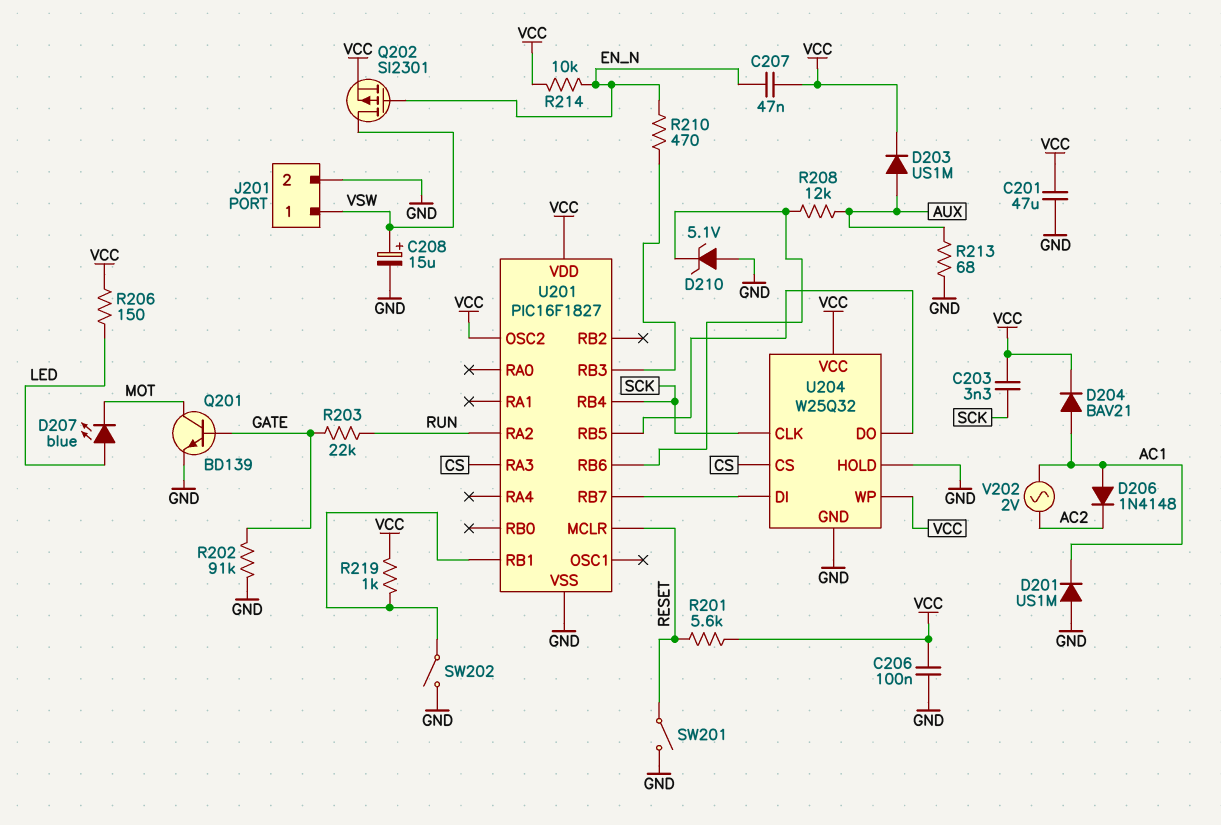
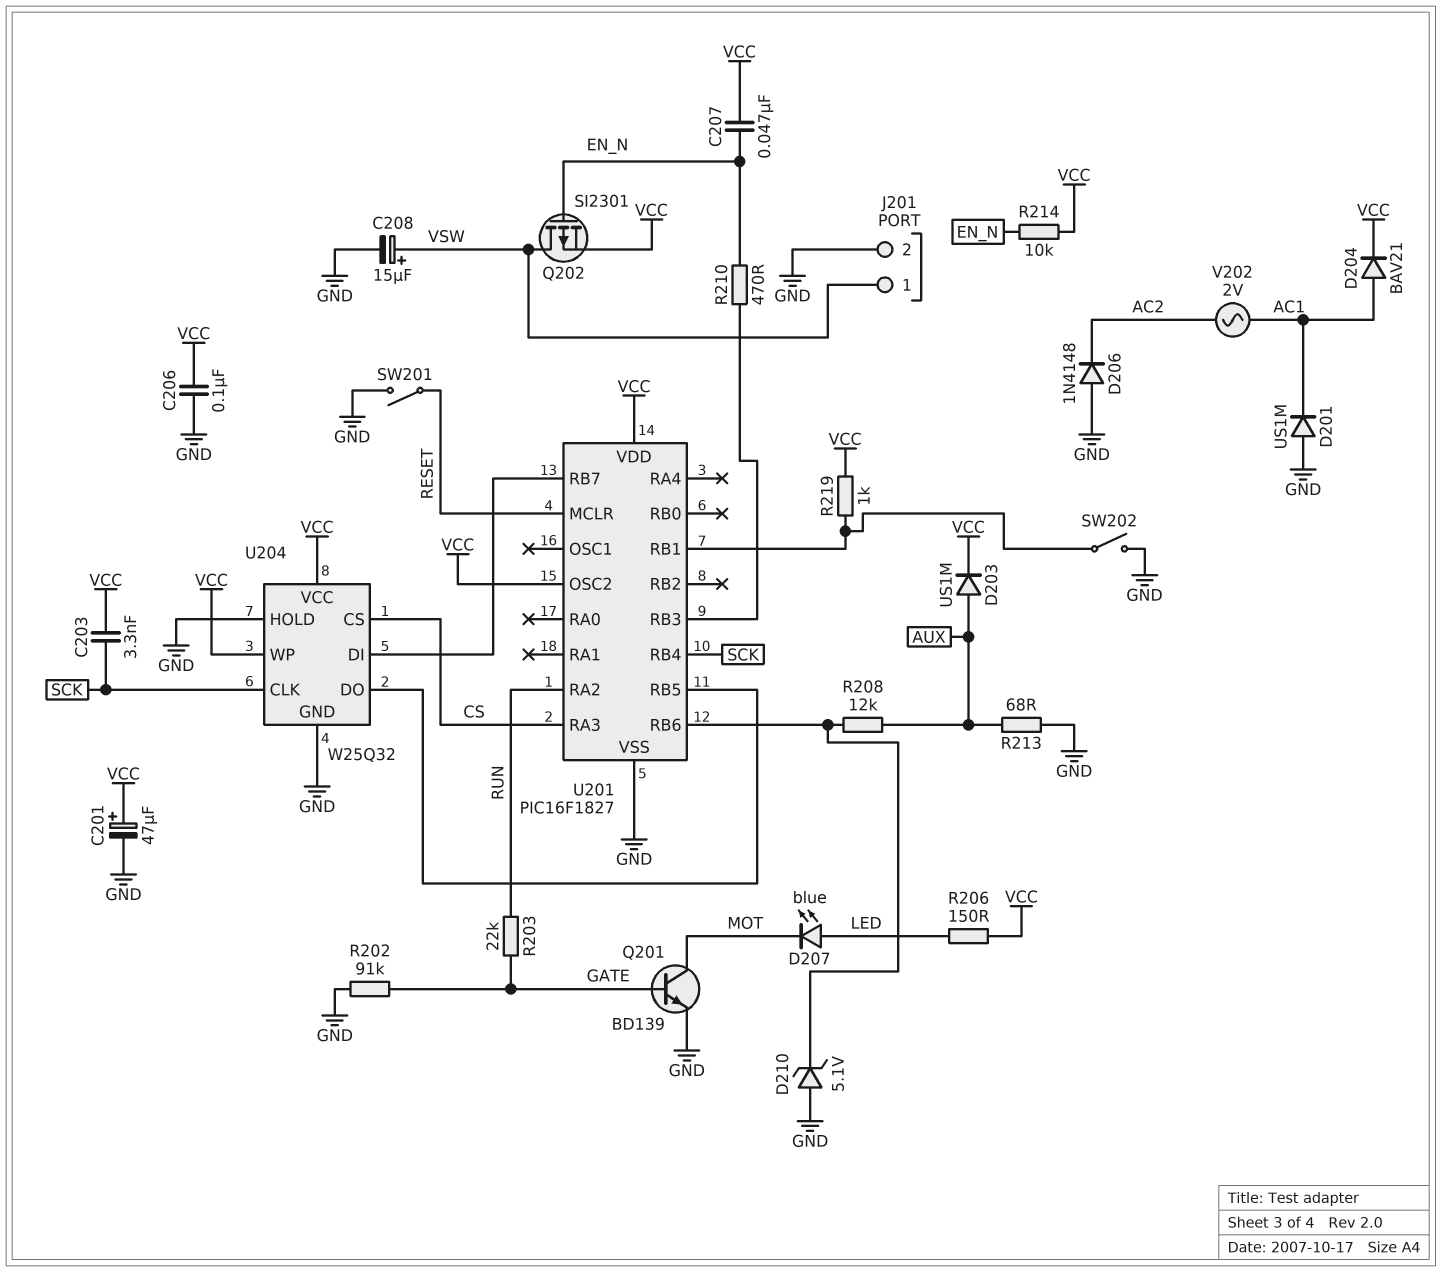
C201: 47uF (GND, VCC) -> 47uF (plus VCC, minus GND)
D206: diode 1N4148 (A AC1, K AC2) -> diode 1N4148 (A GND, K AC2)
R201: 5.6k (RESET, VCC) -> none

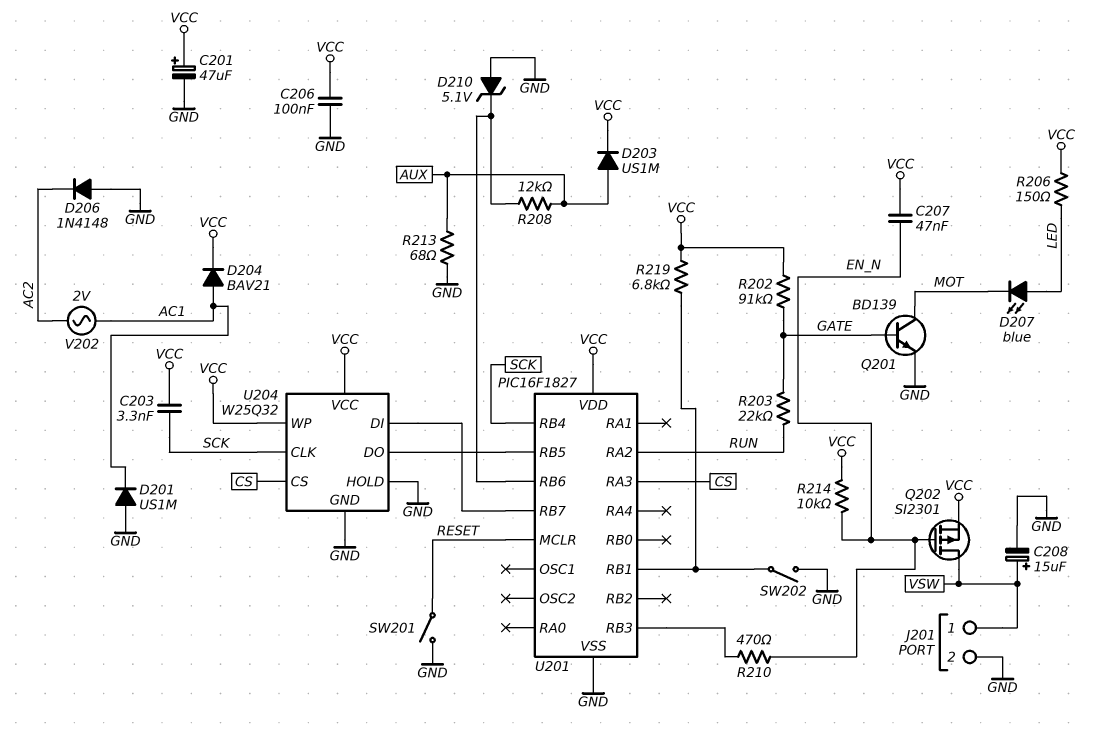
R202: 91k (GATE, GND) -> 91k (GATE, VCC)
R219: 1k (U201/RB1, VCC) -> 6.8k (U201/RB1, VCC)
U201 pin OSC2: VCC -> none

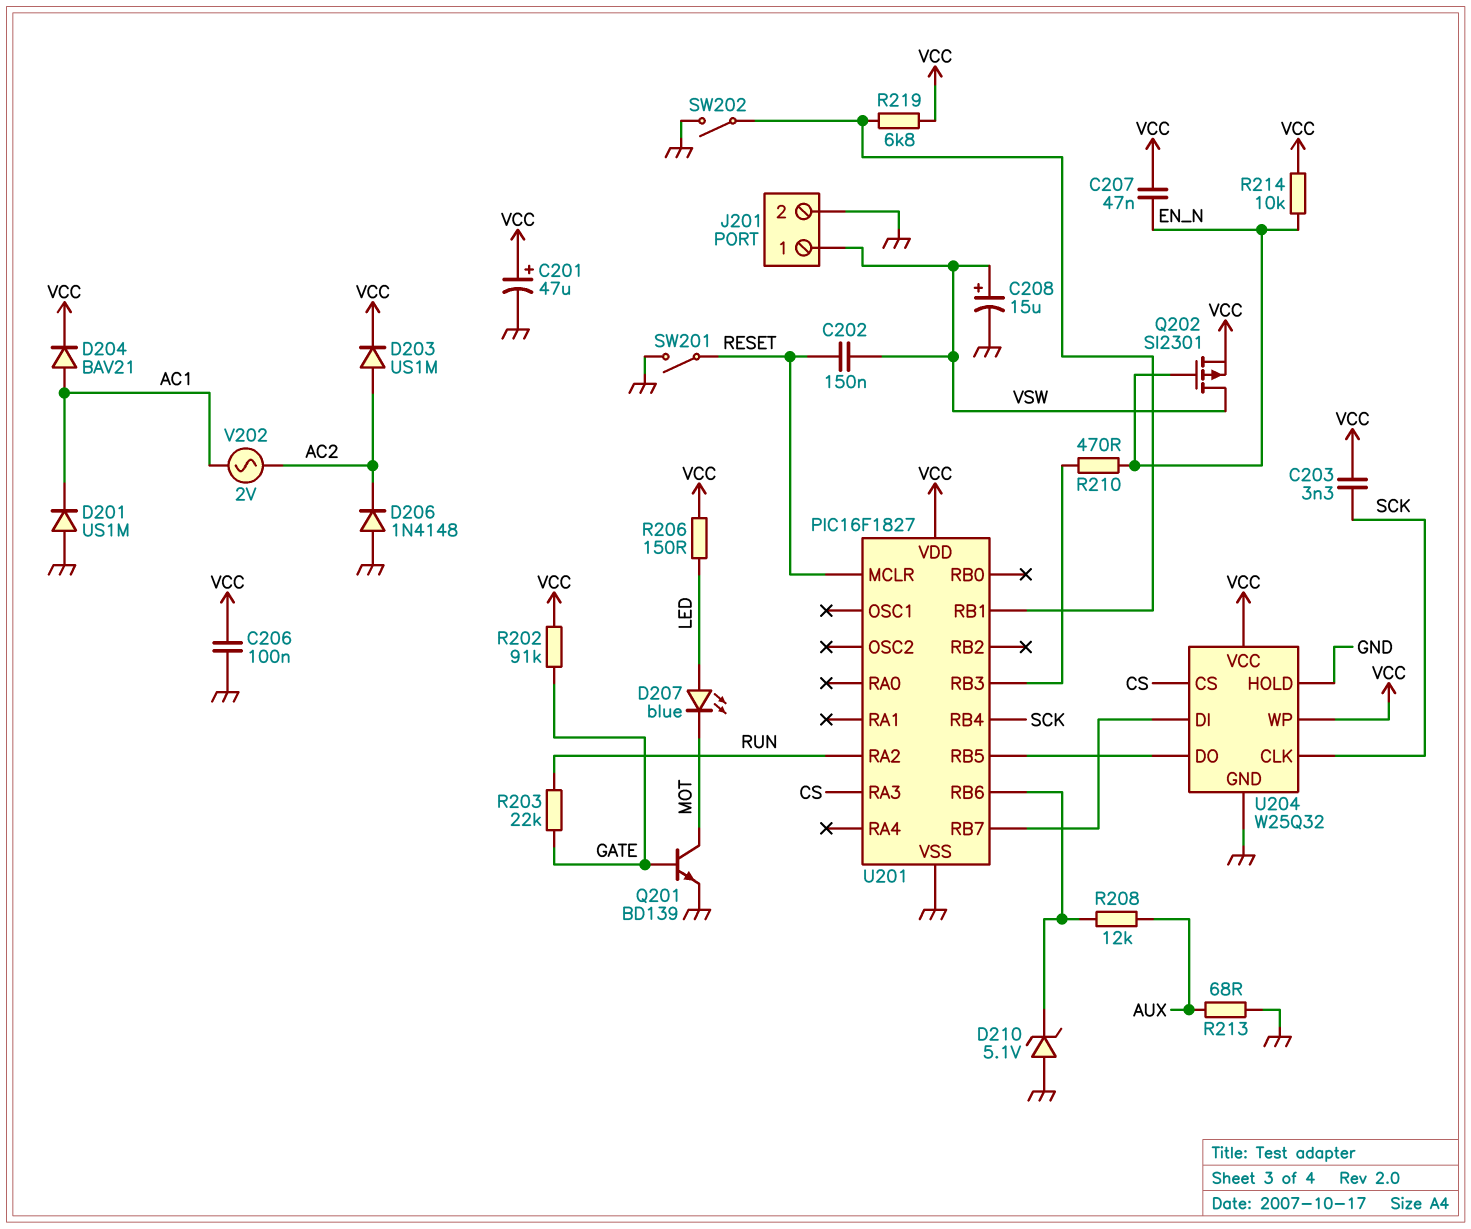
C202: none -> 150nF (RESET, VSW)
D203: diode US1M (A AUX, K VCC) -> diode US1M (A AC2, K VCC)

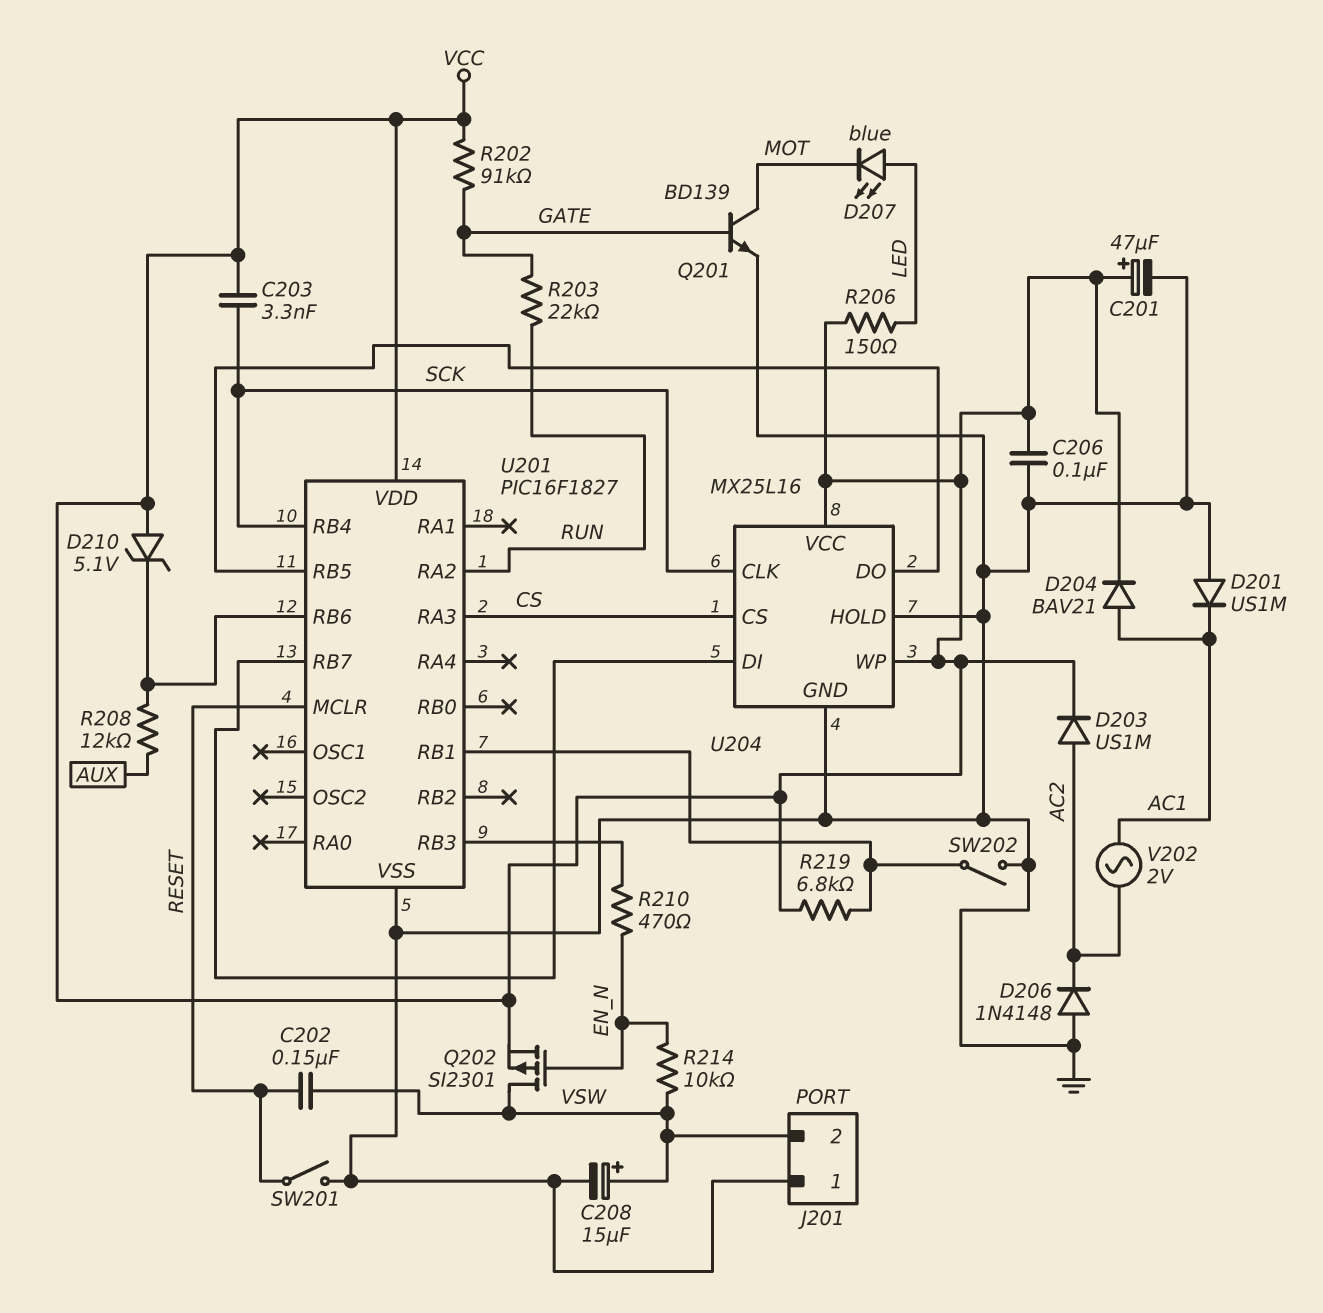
C207: 47nF (EN_N, VCC) -> none
D210: zener 5.1V (A GND, K U201/RB6) -> zener 5.1V (A VCC, K U201/RB6)
J201 pin 1: VSW -> GND
J201 pin 2: GND -> VSW
R213: 68 (AUX, GND) -> none
R214: 10k (EN_N, VCC) -> 10k (EN_N, VSW)
U204: W25Q32 -> MX25L16

